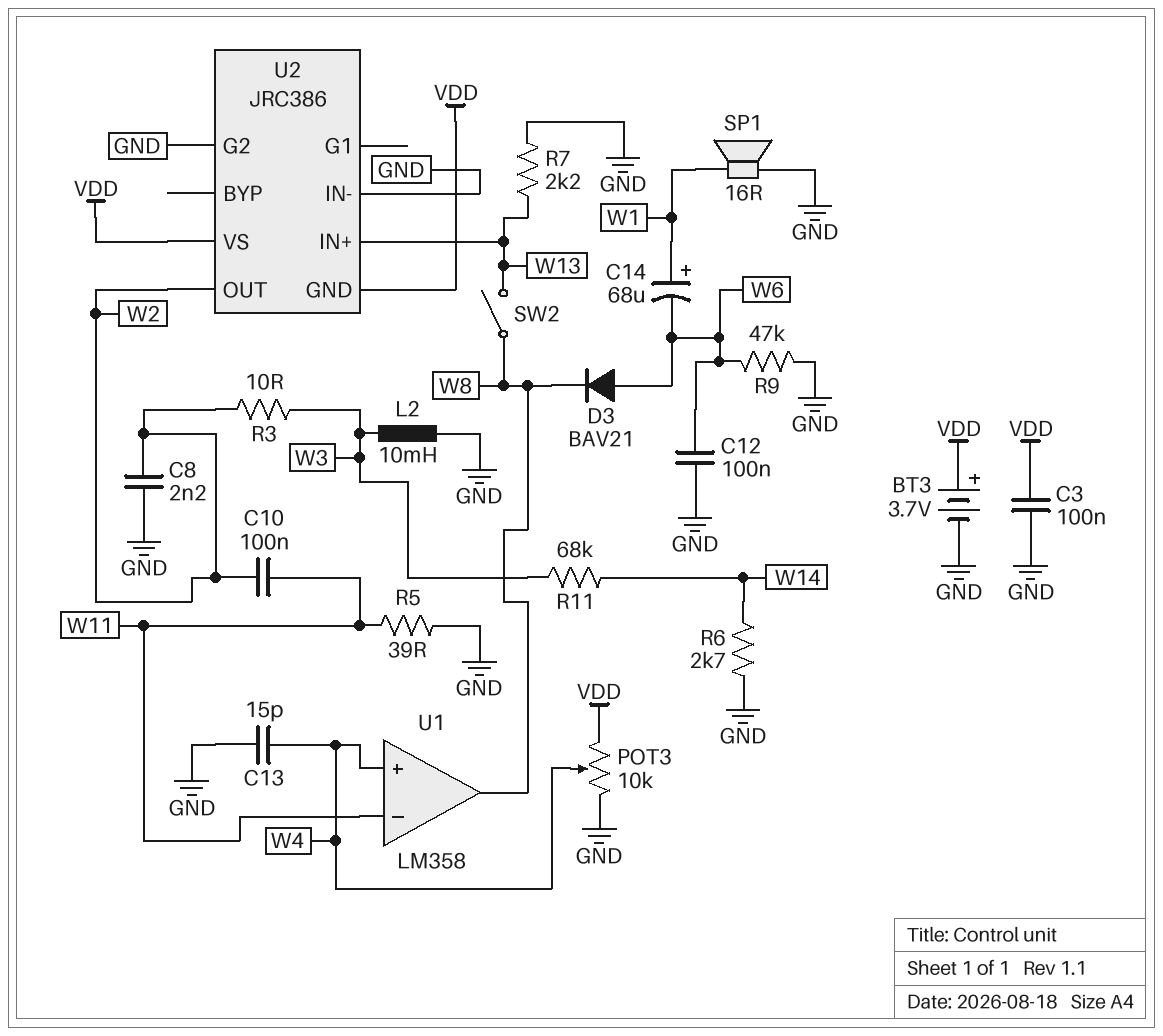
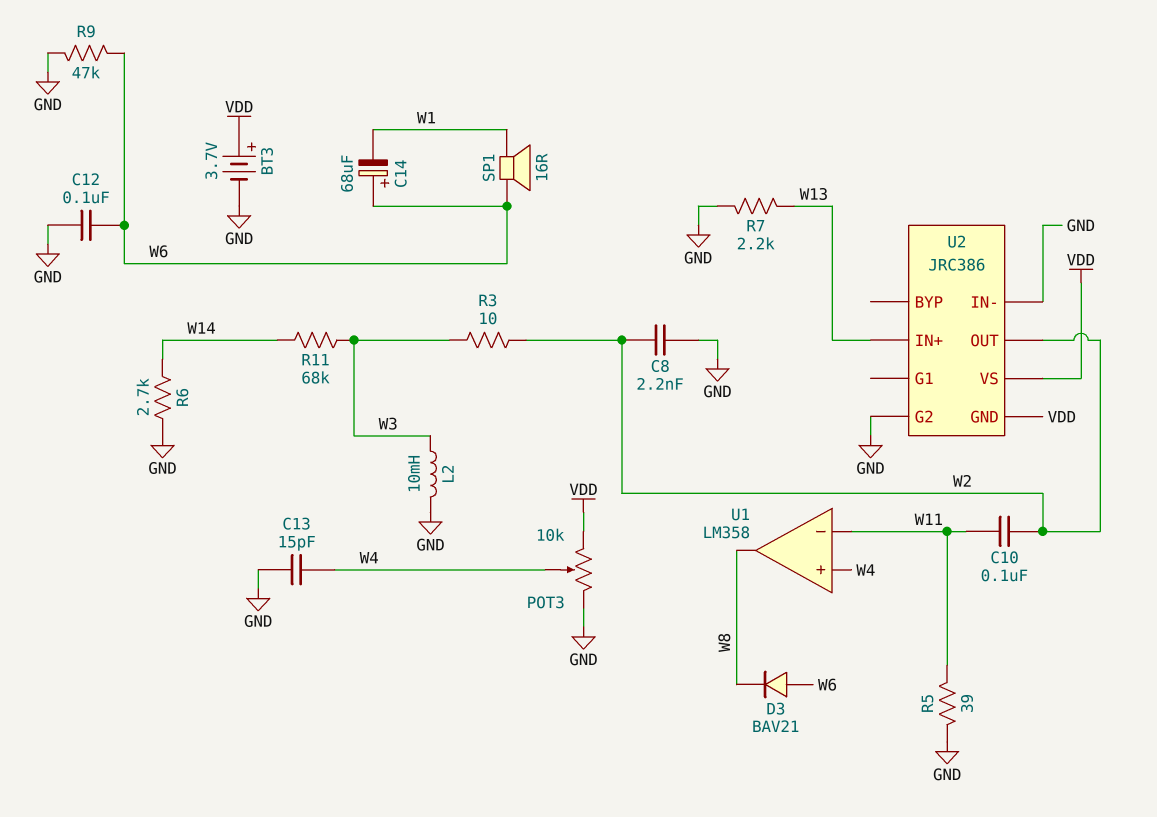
C3: 100nF (GND, VDD) -> none
C14: 68uF (plus W1, minus W6) -> 68uF (plus W6, minus W1)
SP1: speaker 16R (GND, W1) -> speaker 16R (W1, W6)
SW2: switch (W8, W13) -> none

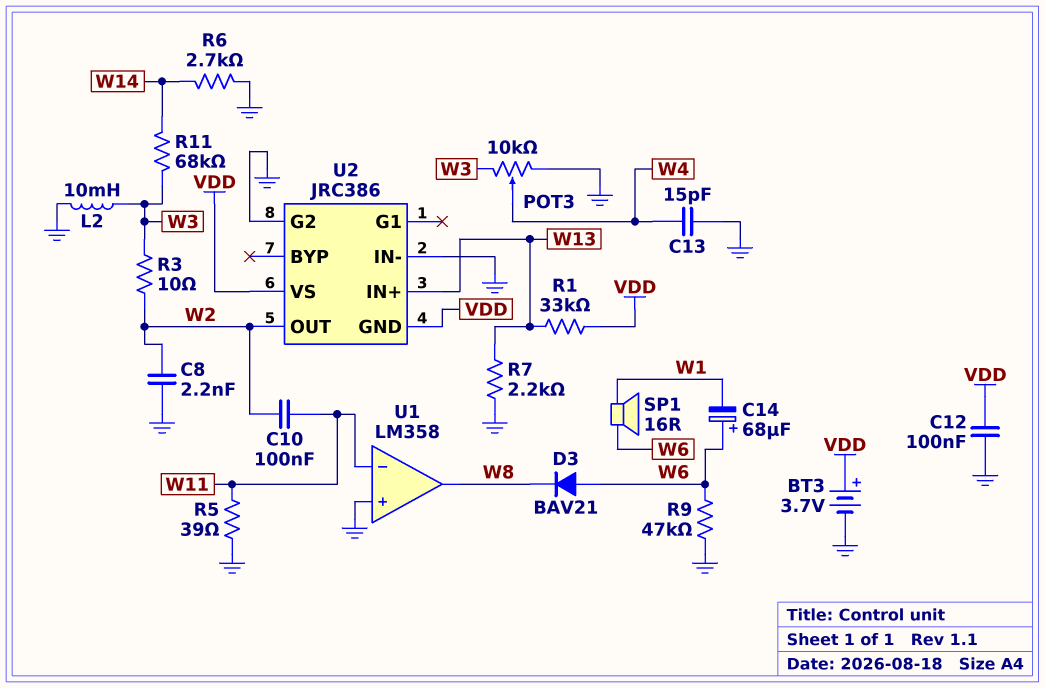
C12: 100nF (GND, W6) -> 100nF (GND, VDD)
POT3: 10k (GND, VDD, wiper W4) -> 10k (GND, W3, wiper W4)
R1: none -> 33k (VDD, W13)
U1 pin in+: W4 -> GND

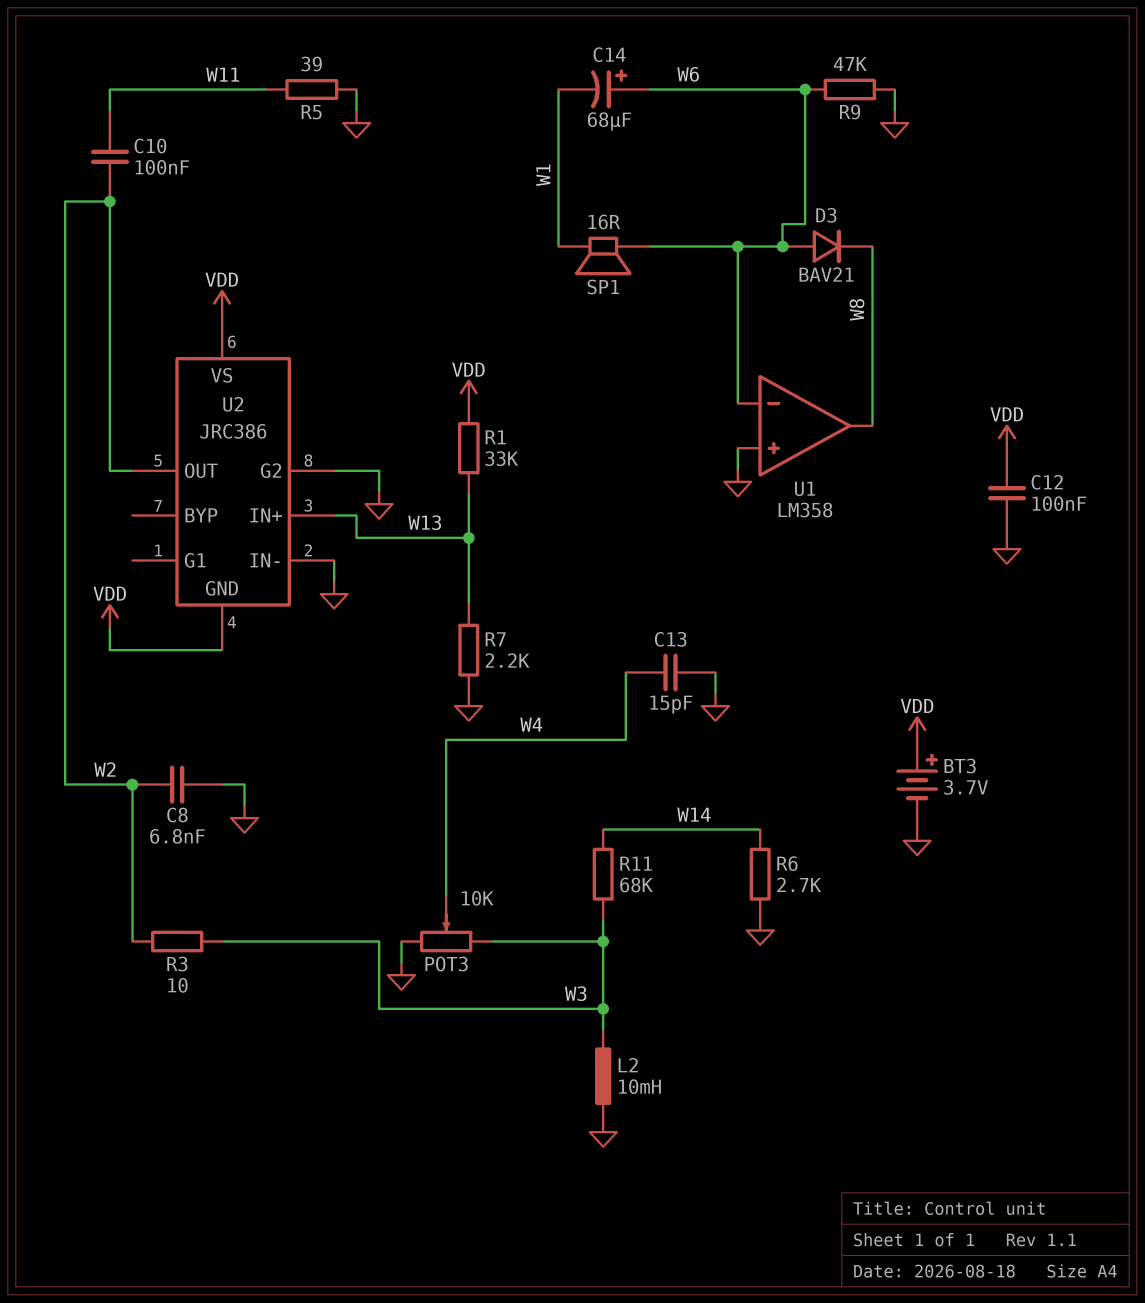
C8: 2.2nF (GND, W2) -> 6.8nF (GND, W2)
U1 pin in-: W11 -> W6

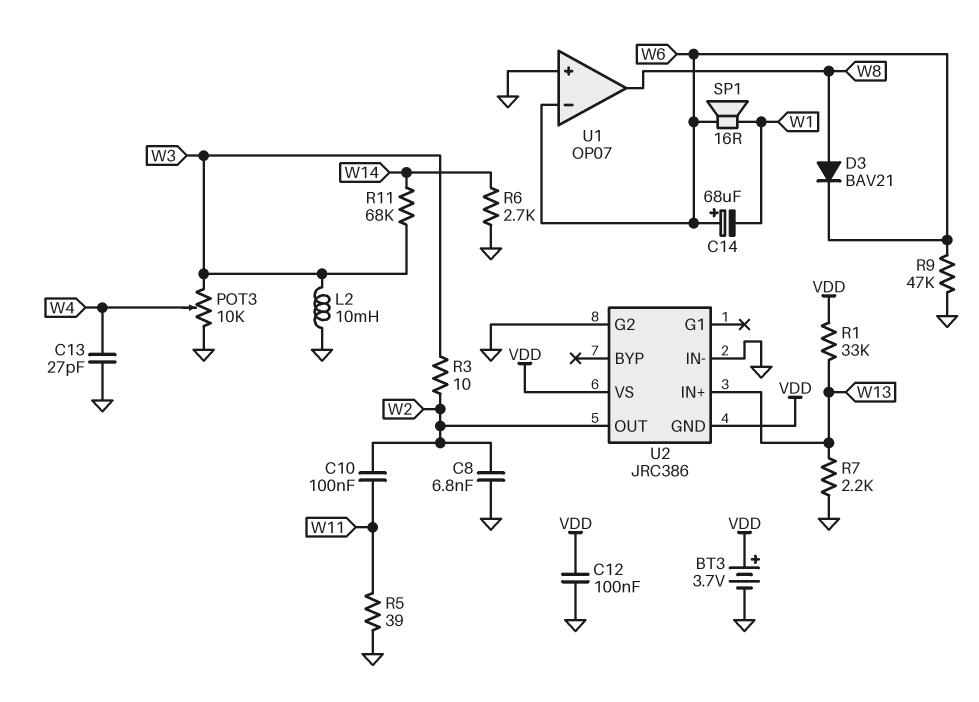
C13: 15pF (GND, W4) -> 27pF (GND, W4)
D3: diode BAV21 (A W6, K W8) -> diode BAV21 (A W8, K W6)
U1: LM358 -> OP07

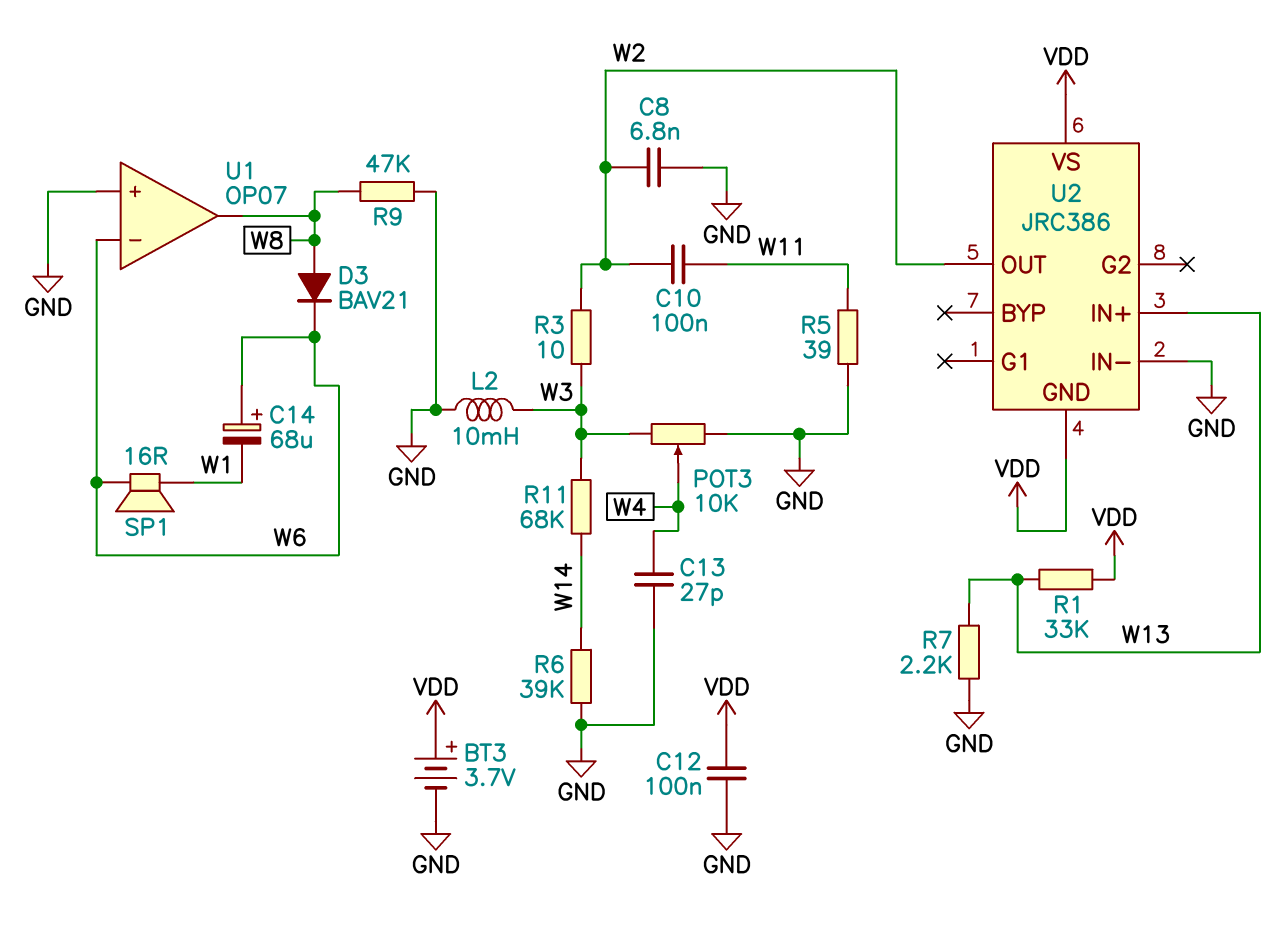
R6: 2.7k (GND, W14) -> 39k (GND, W14)
R9: 47k (GND, W6) -> 47k (GND, W8)
U2 pin G2: GND -> none

